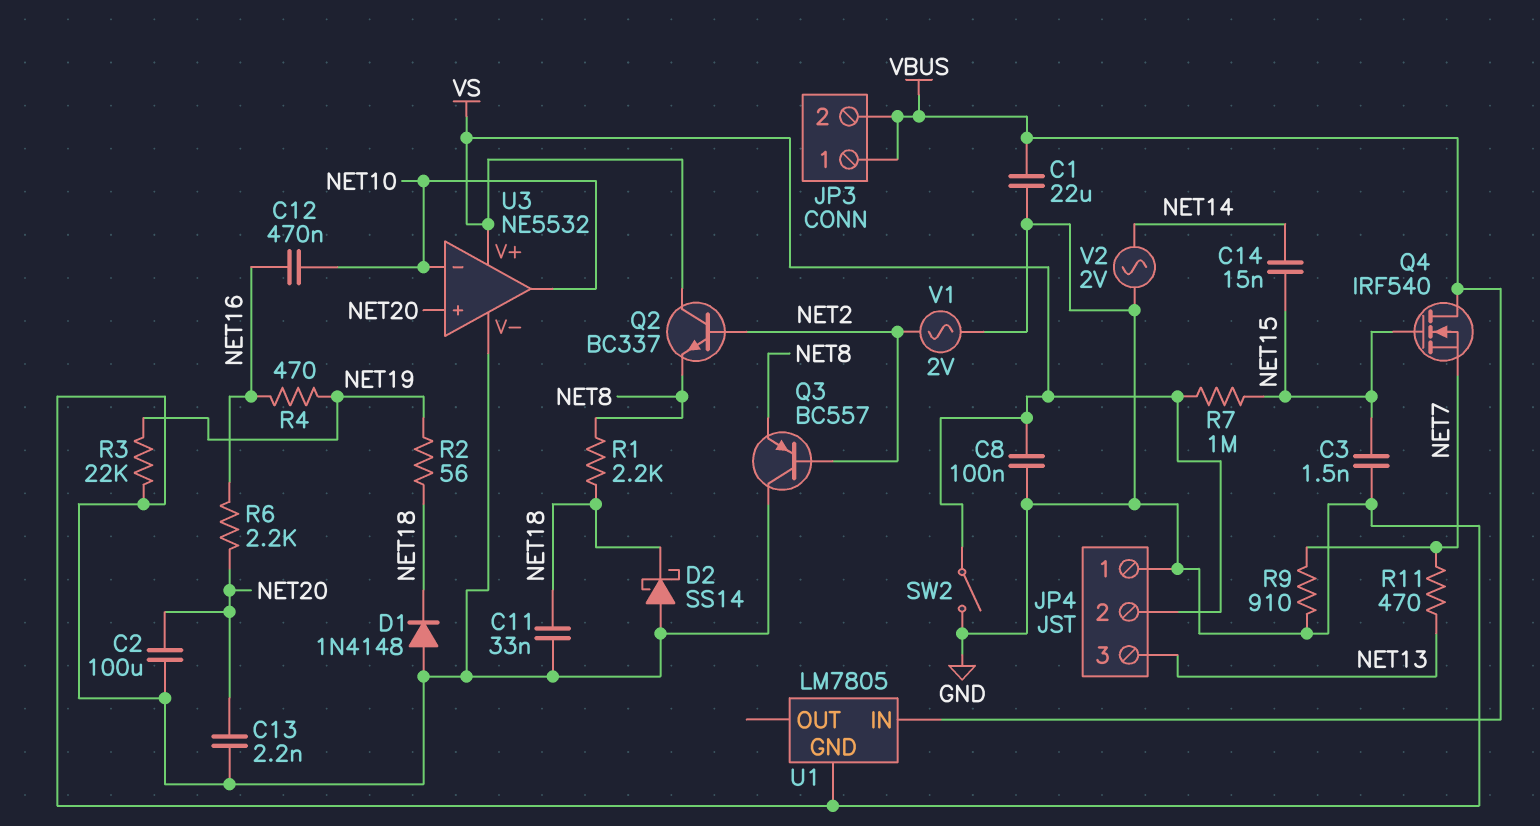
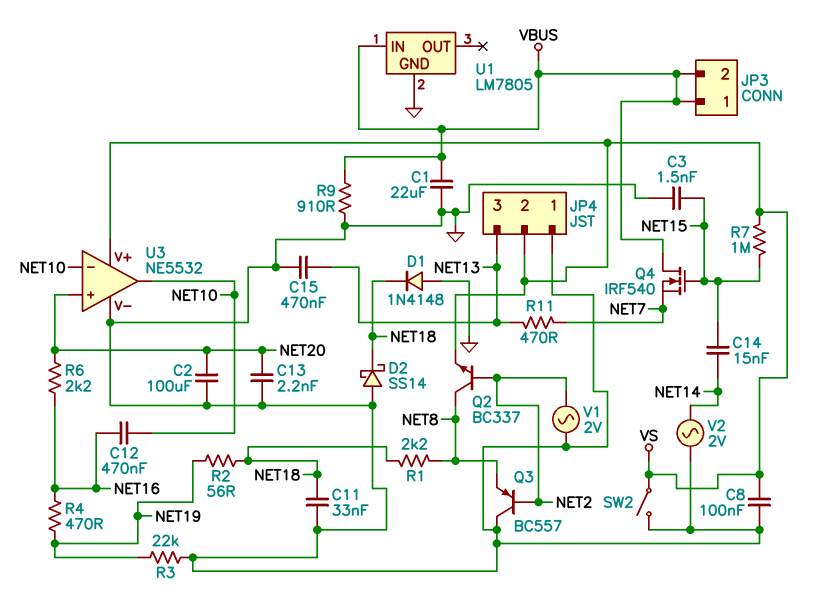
C15: none -> 470nF (GND, NET13)
Q2: NPN BC337 (B NET2, C VS, E NET8) -> NPN BC337 (B NET2, C NET8, E VS)
R9: 910 (GND, NET7) -> 910 (GND, VBUS)

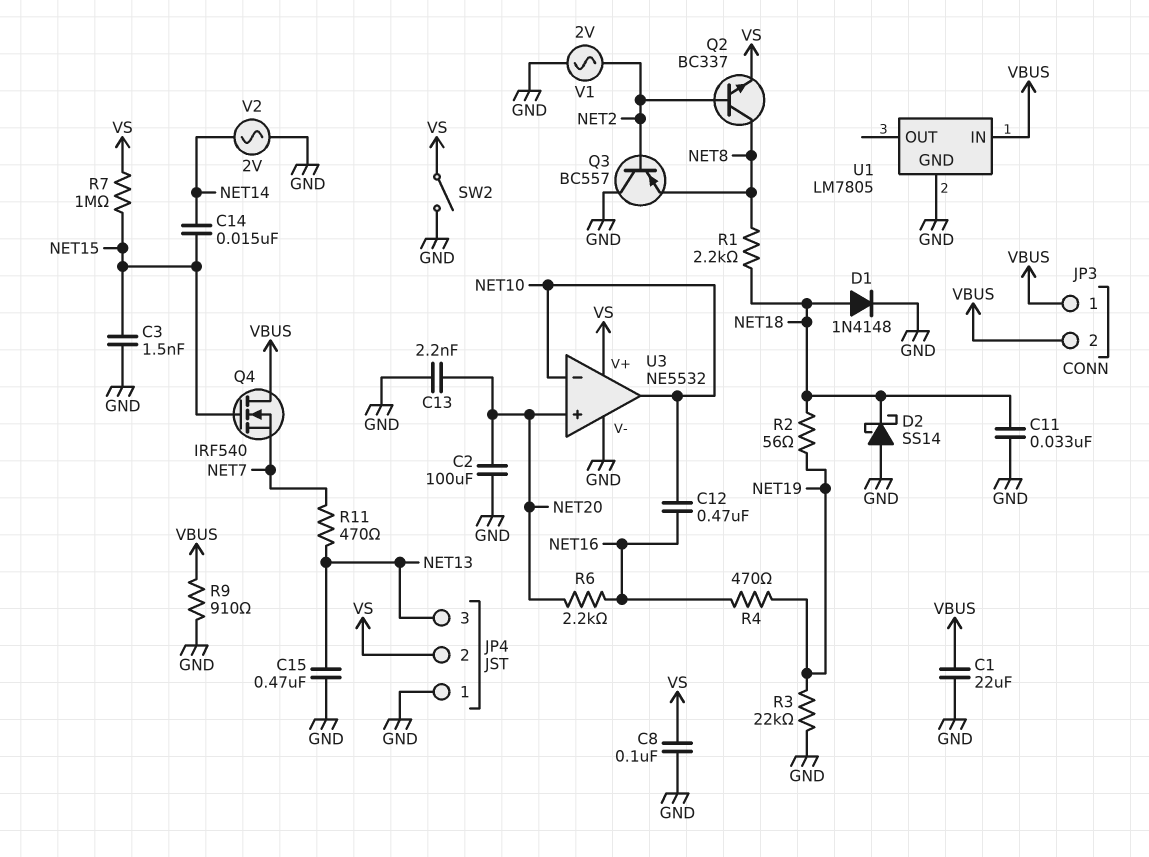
D1: diode 1N4148 (A GND, K NET18) -> diode 1N4148 (A NET18, K GND)

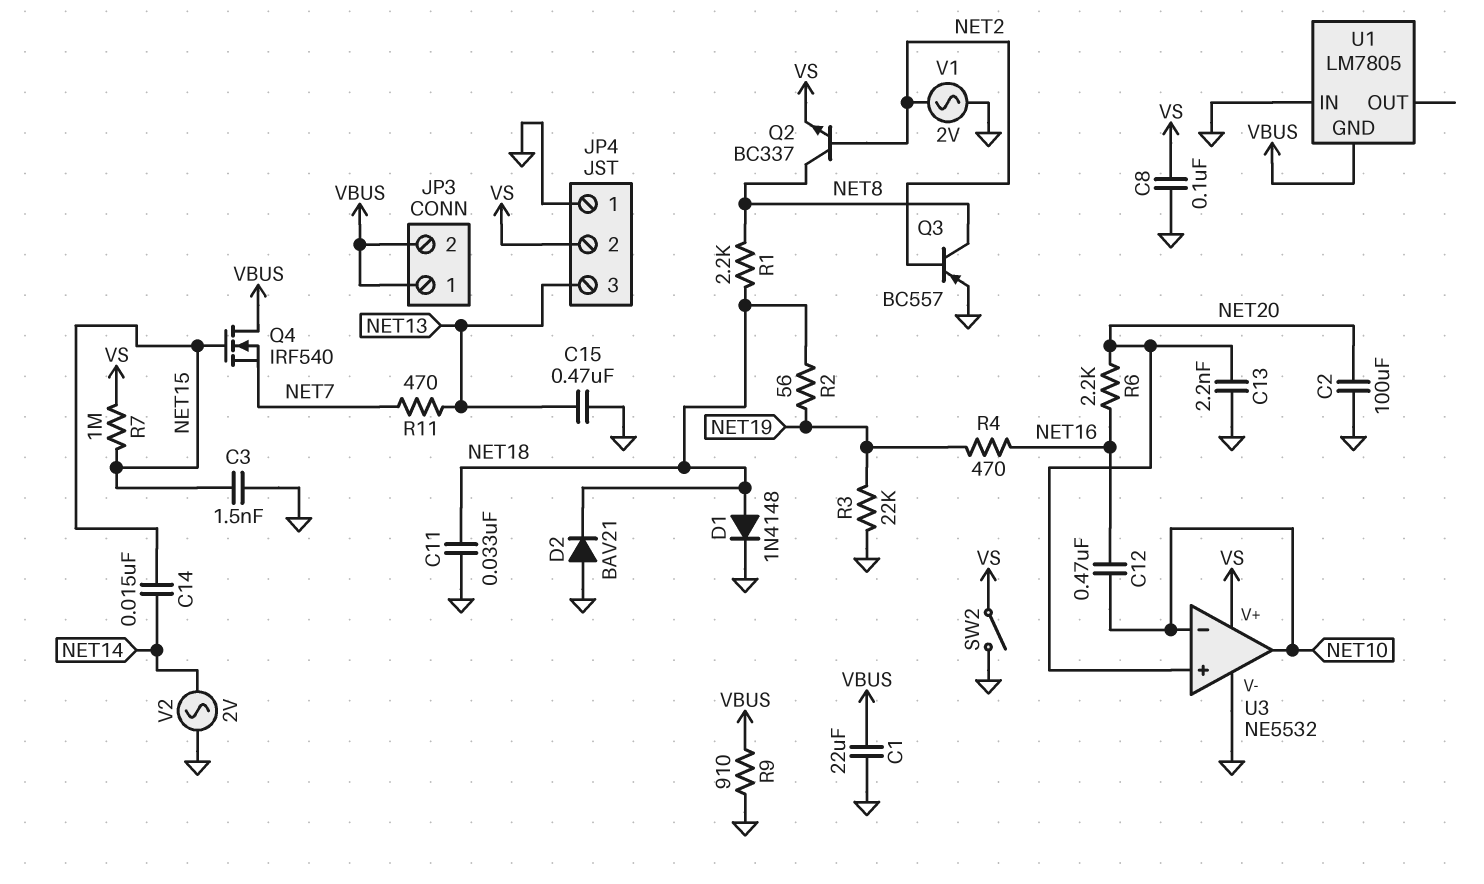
D2: schottky SS14 (A GND, K NET18) -> diode BAV21 (A GND, K NET18)
Q3: PNP BC557 (B NET2, C GND, E NET8) -> PNP BC557 (B NET2, C NET8, E GND)
U1 pin GND: GND -> VBUS
U1 pin IN: VBUS -> GND

